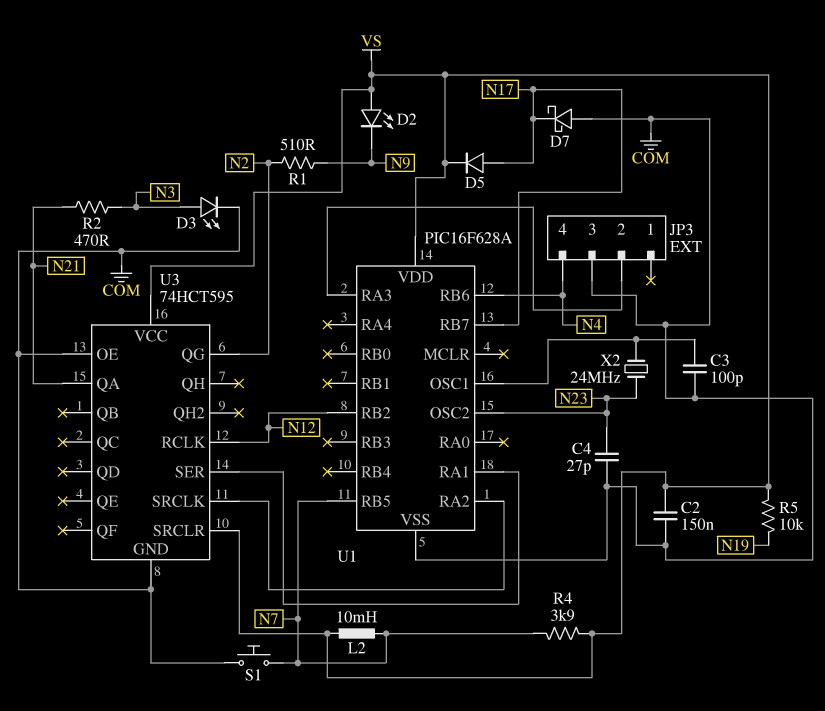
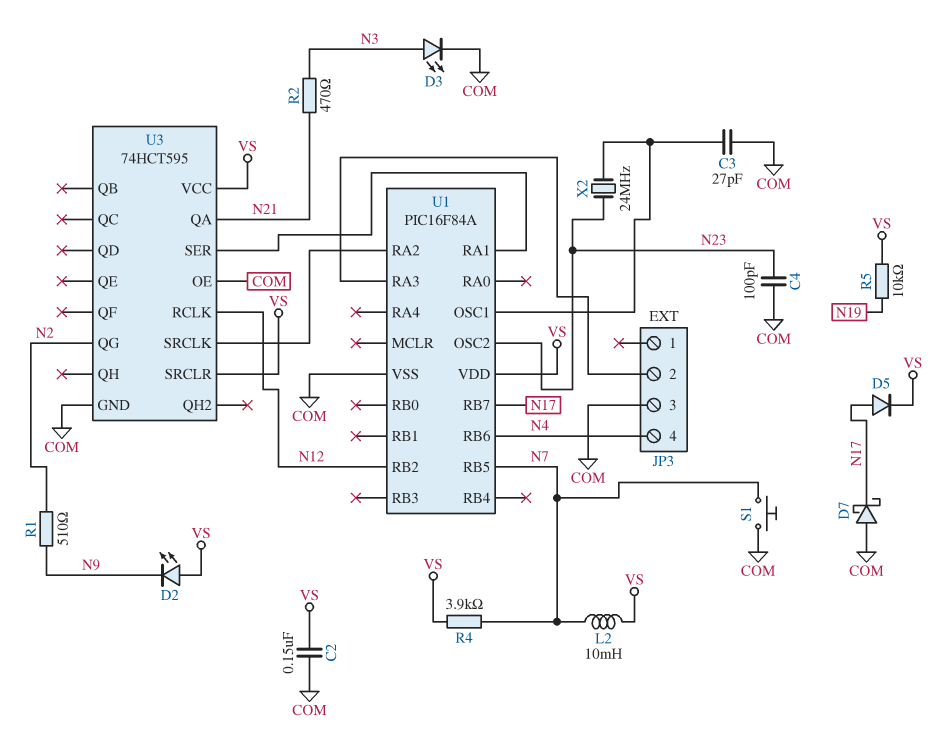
C3: 100pF (COM, U1/OSC1) -> 27pF (COM, U1/OSC1)
C4: 27pF (COM, N23) -> 100pF (COM, N23)
U1: PIC16F628A -> PIC16F84A

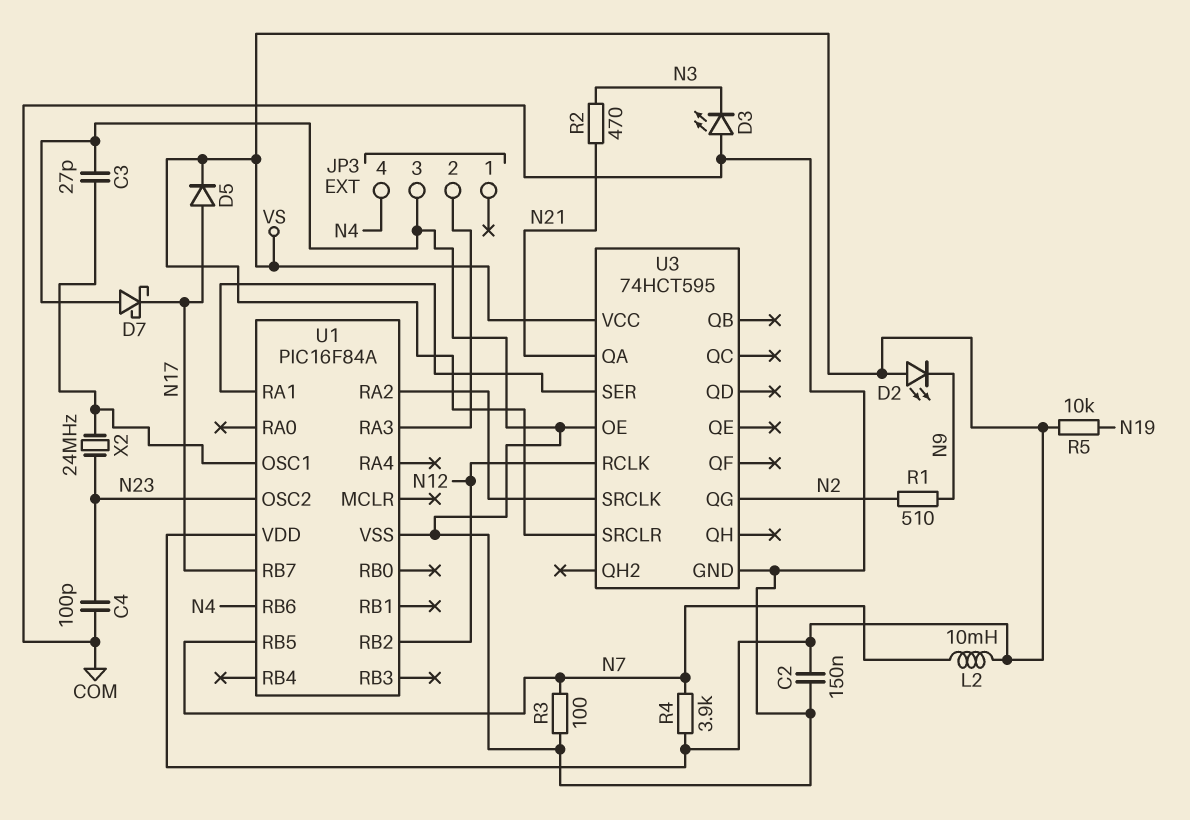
D3: LED (A N3, K COM) -> LED (A COM, K N3)
R3: none -> 100 (COM, N7)
S1: button (COM, N7) -> none

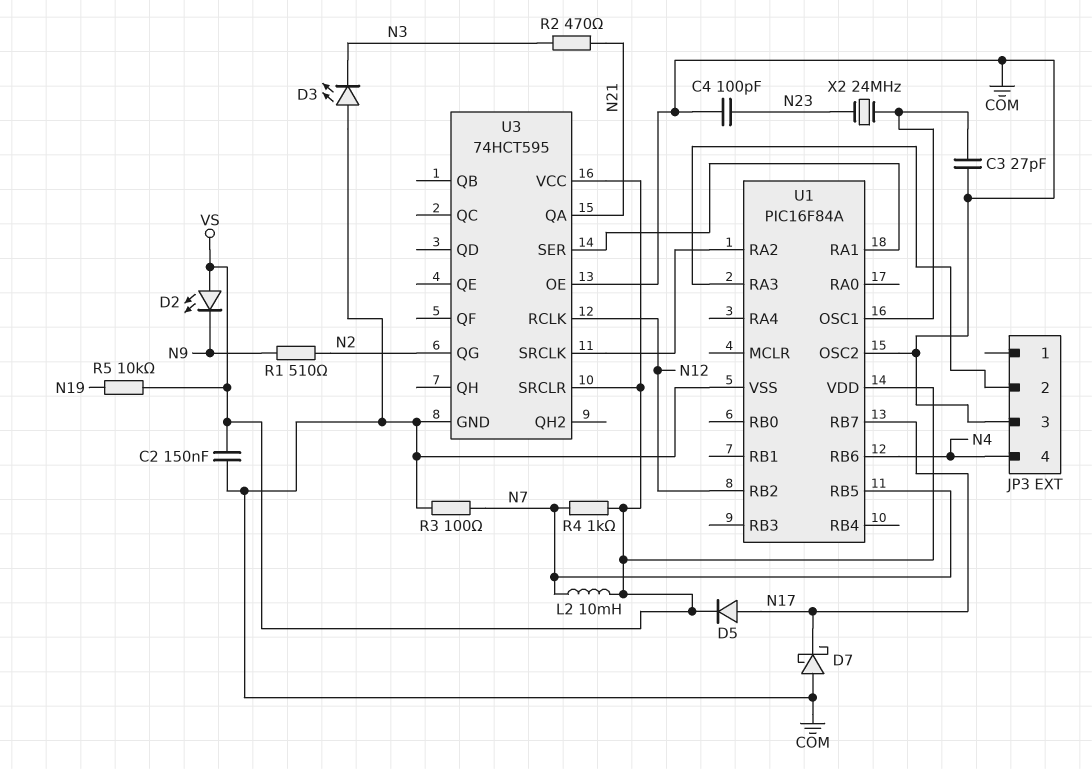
R4: 3.9k (N7, VS) -> 1k (N7, VS)
U1 pin OSC2: N23 -> COM

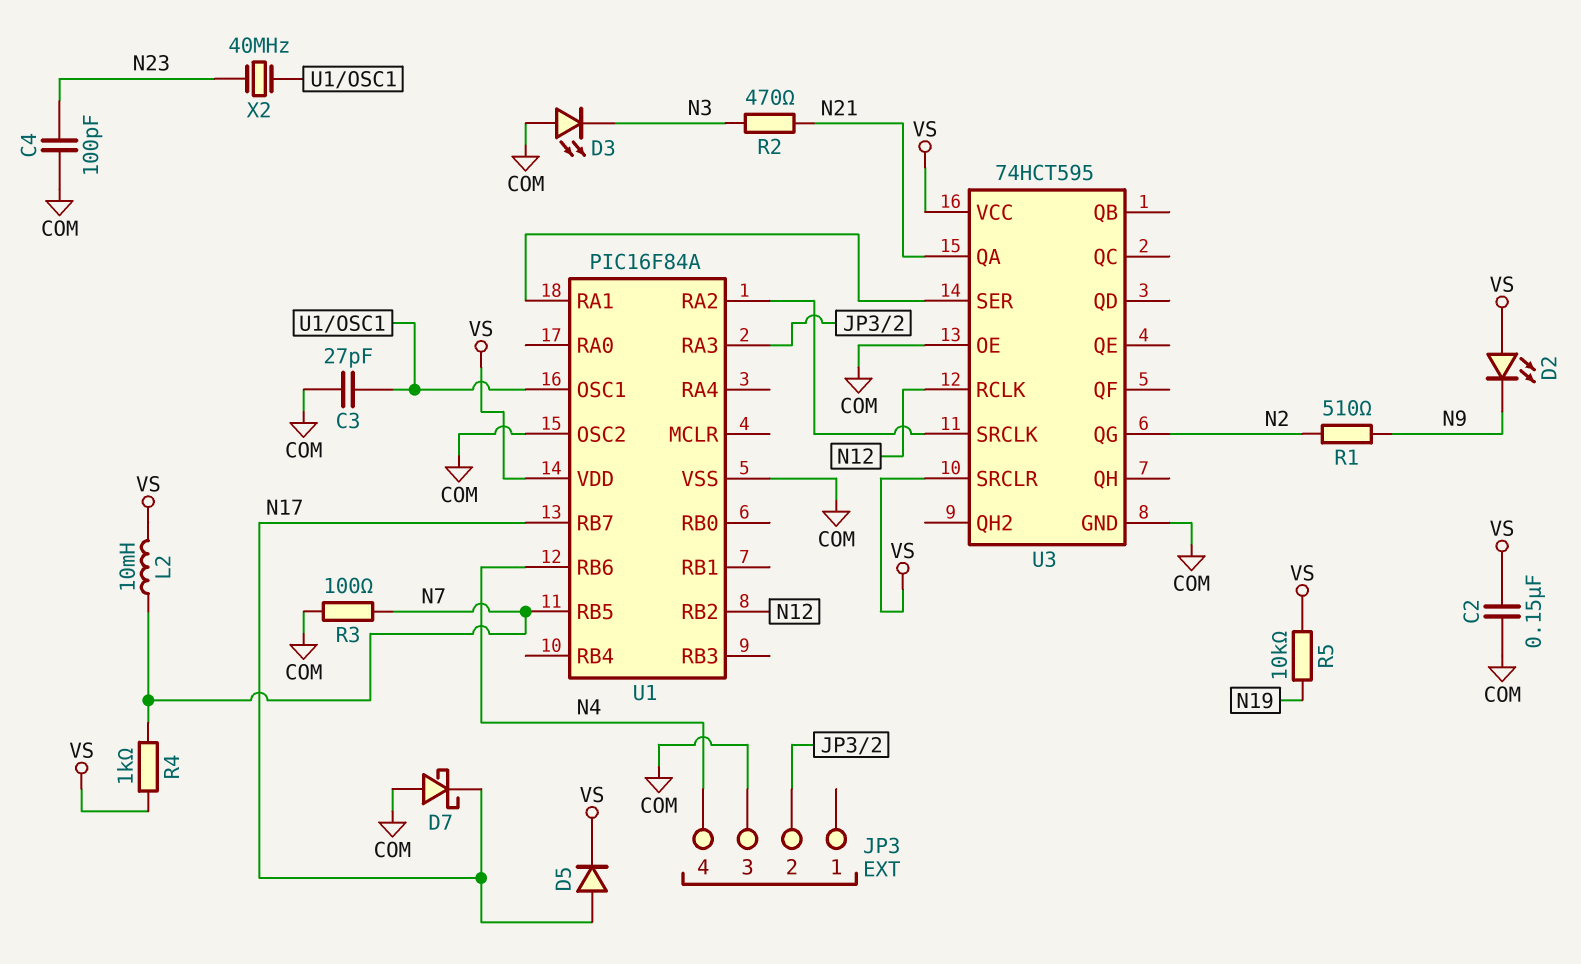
X2: 24MHz (N23, U1/OSC1) -> 40MHz (N23, U1/OSC1)

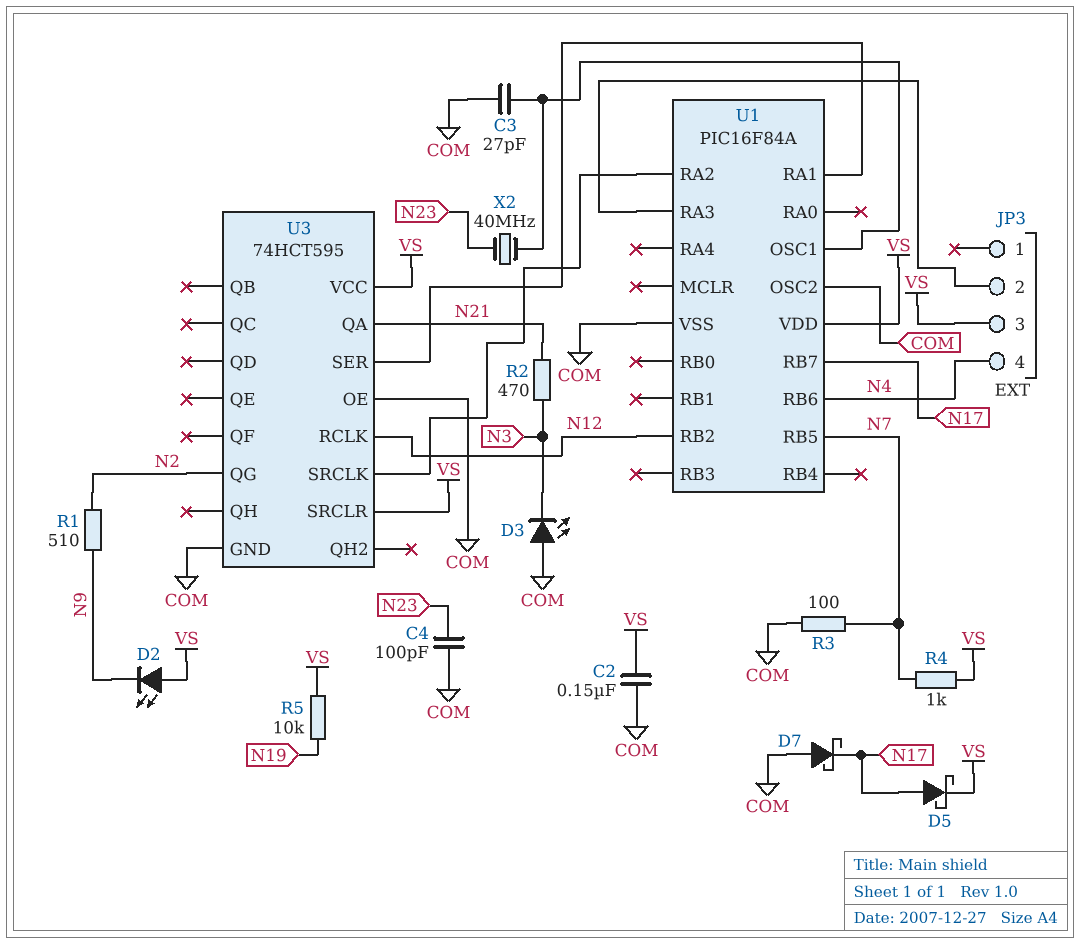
D5: diode (A N17, K VS) -> schottky (A N17, K VS)
JP3 pin 3: COM -> VS
L2: 10mH (N7, VS) -> none

